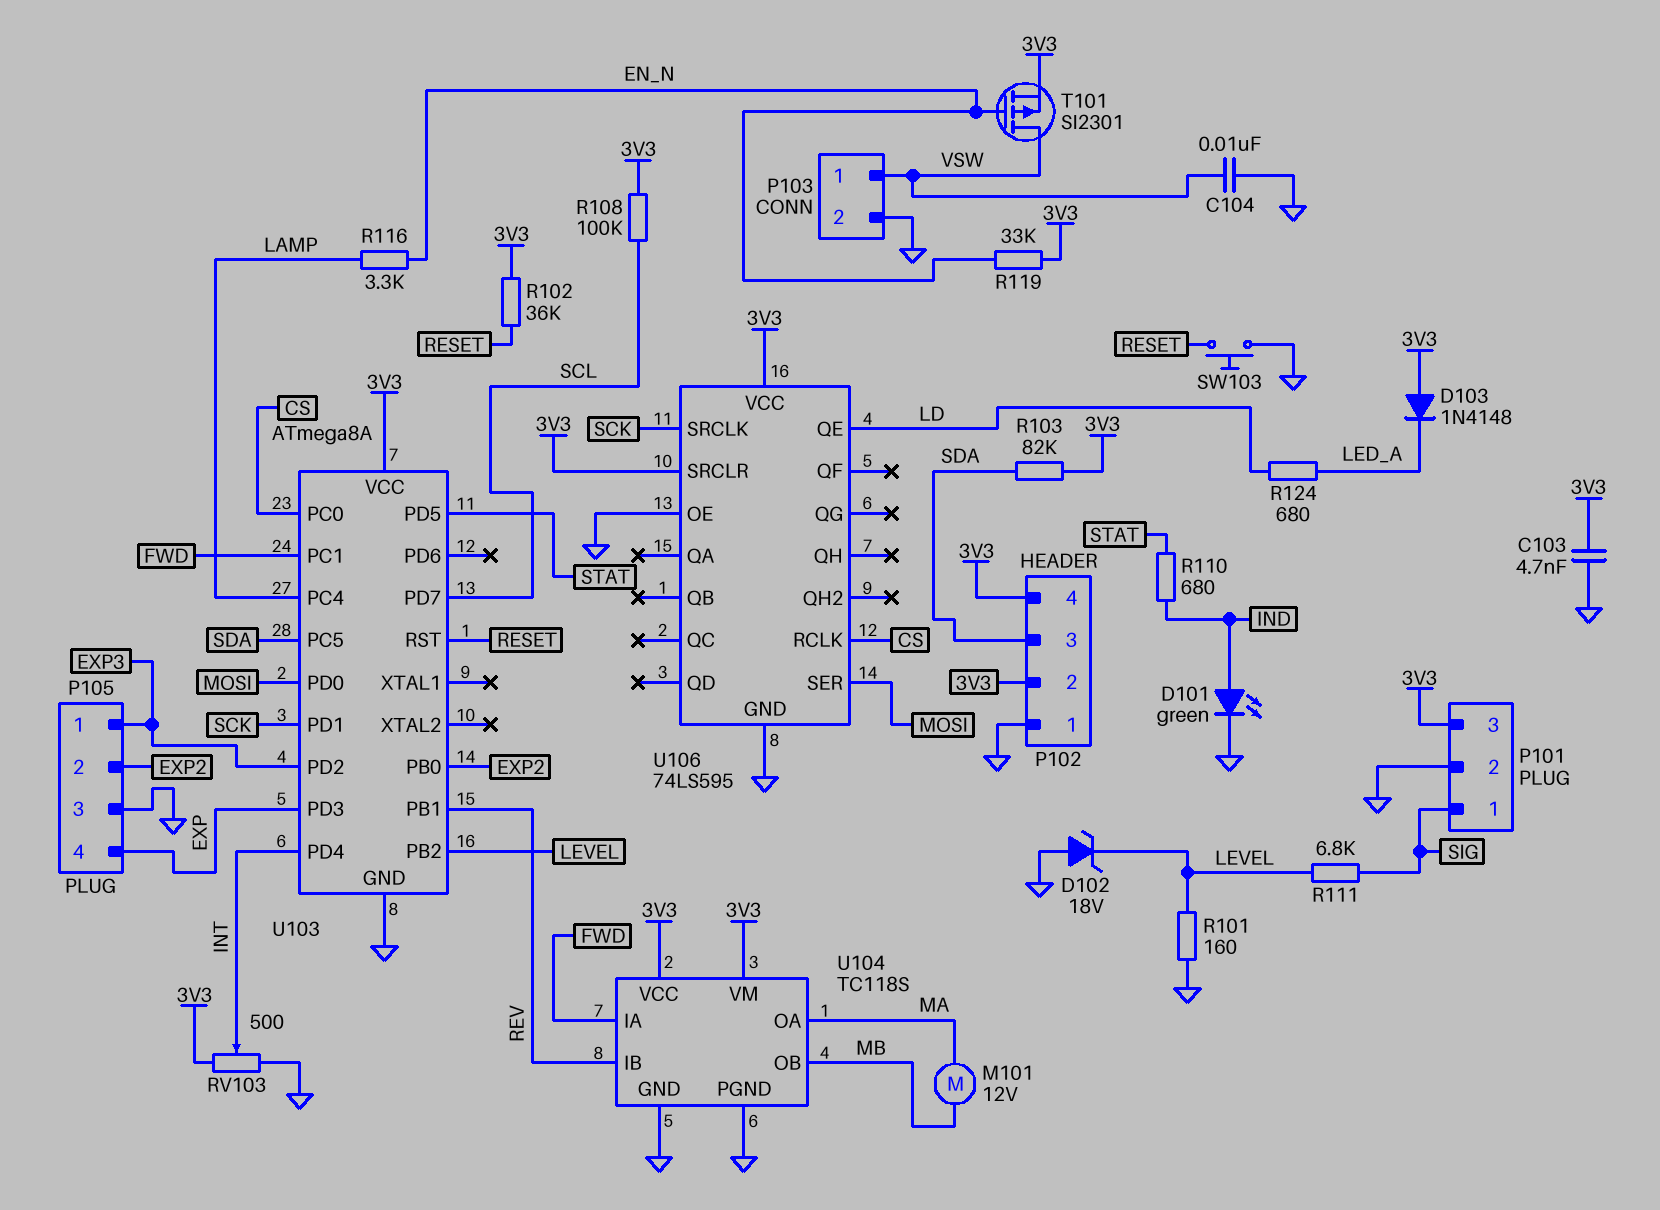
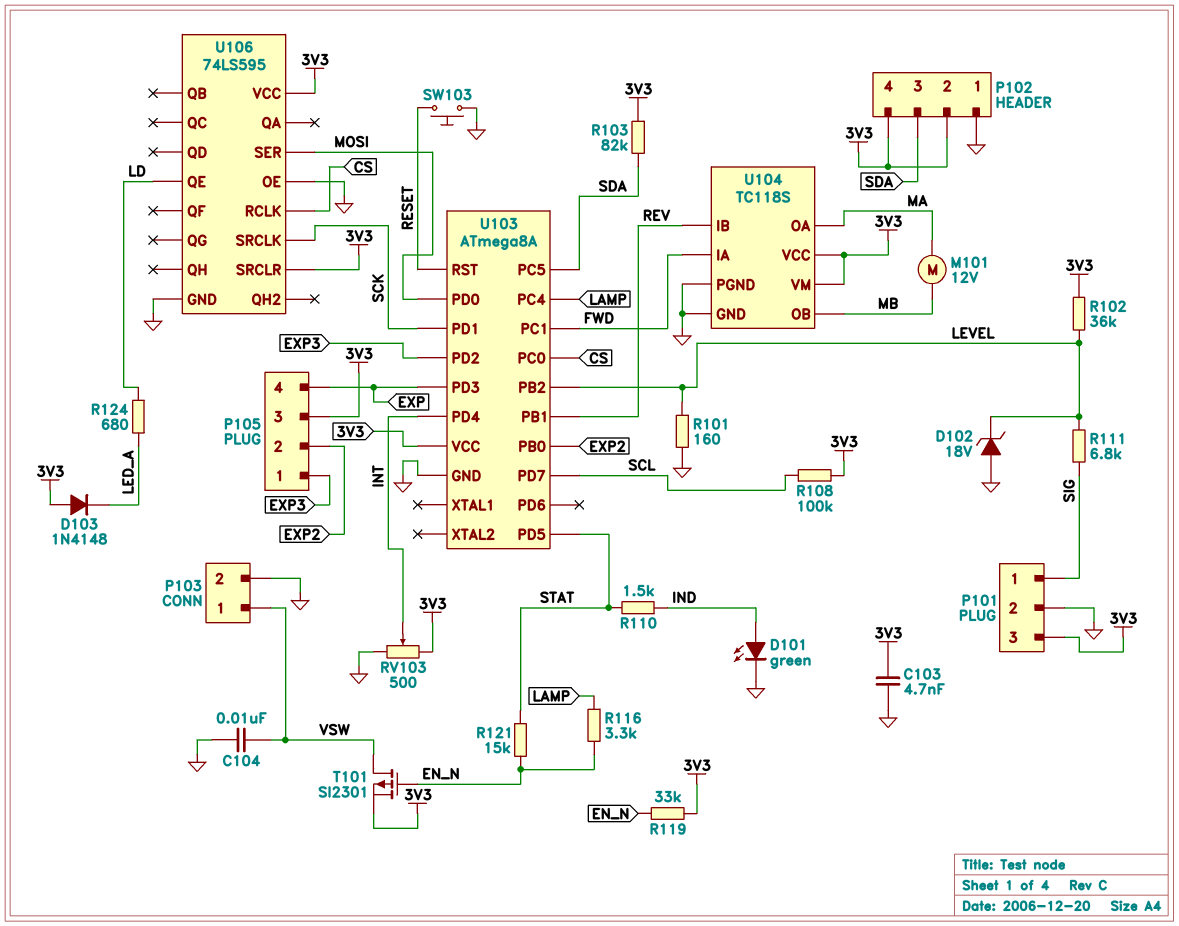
P105 pin 3: GND -> 3V3
R102: 36k (3V3, RESET) -> 36k (3V3, LEVEL)
R110: 680 (IND, STAT) -> 1.5k (IND, STAT)
R121: none -> 15k (EN_N, STAT)

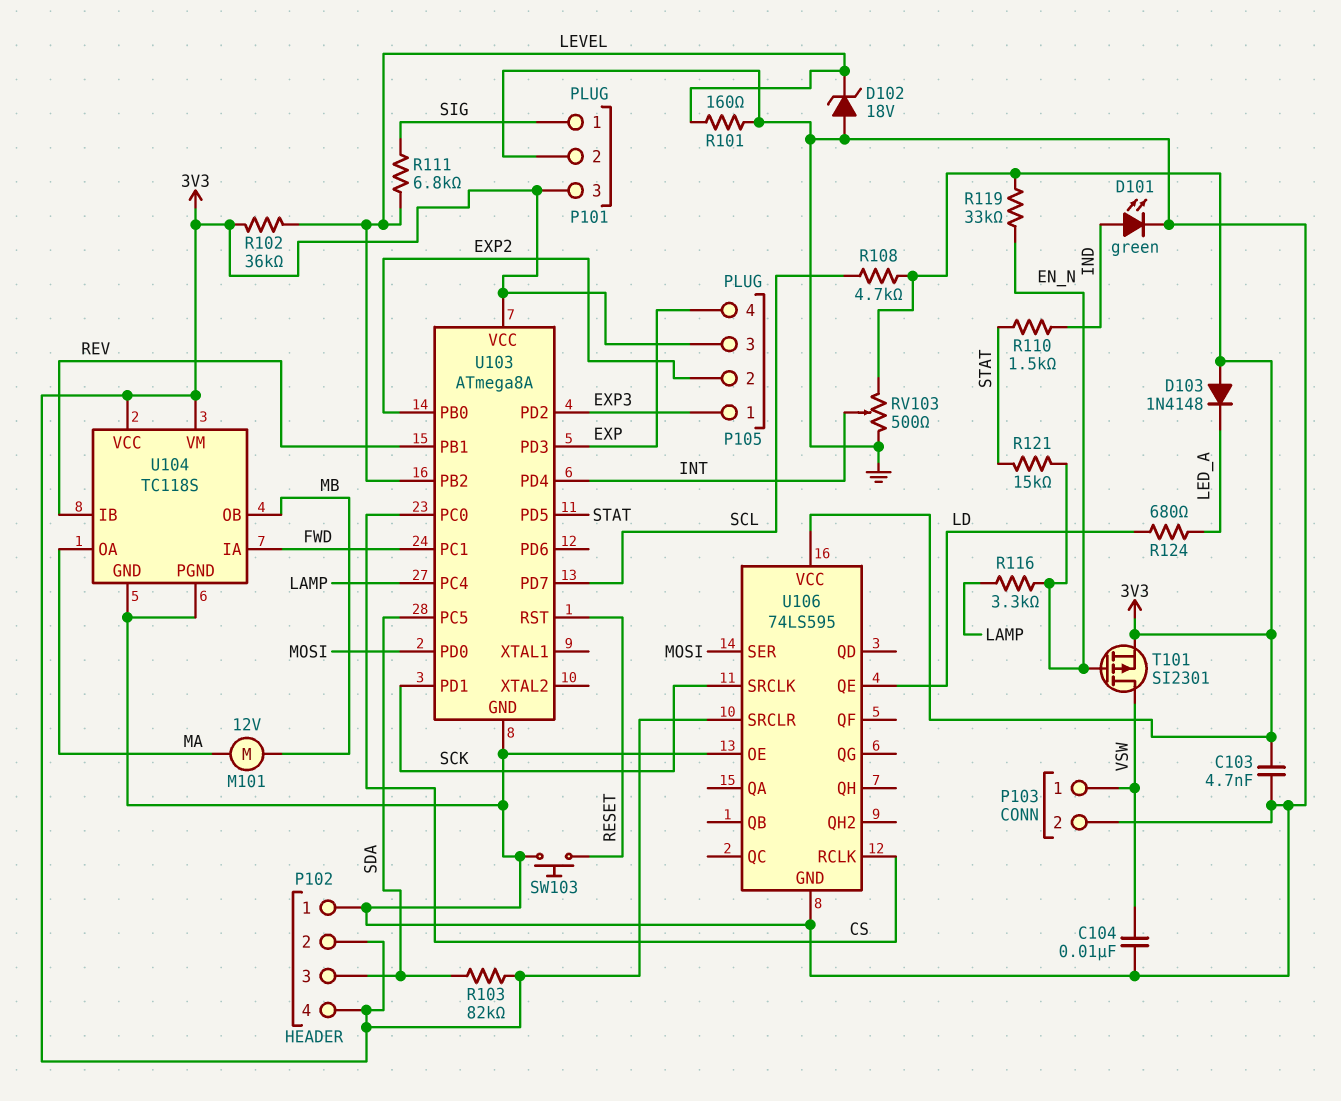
R108: 100k (3V3, SCL) -> 4.7k (3V3, SCL)

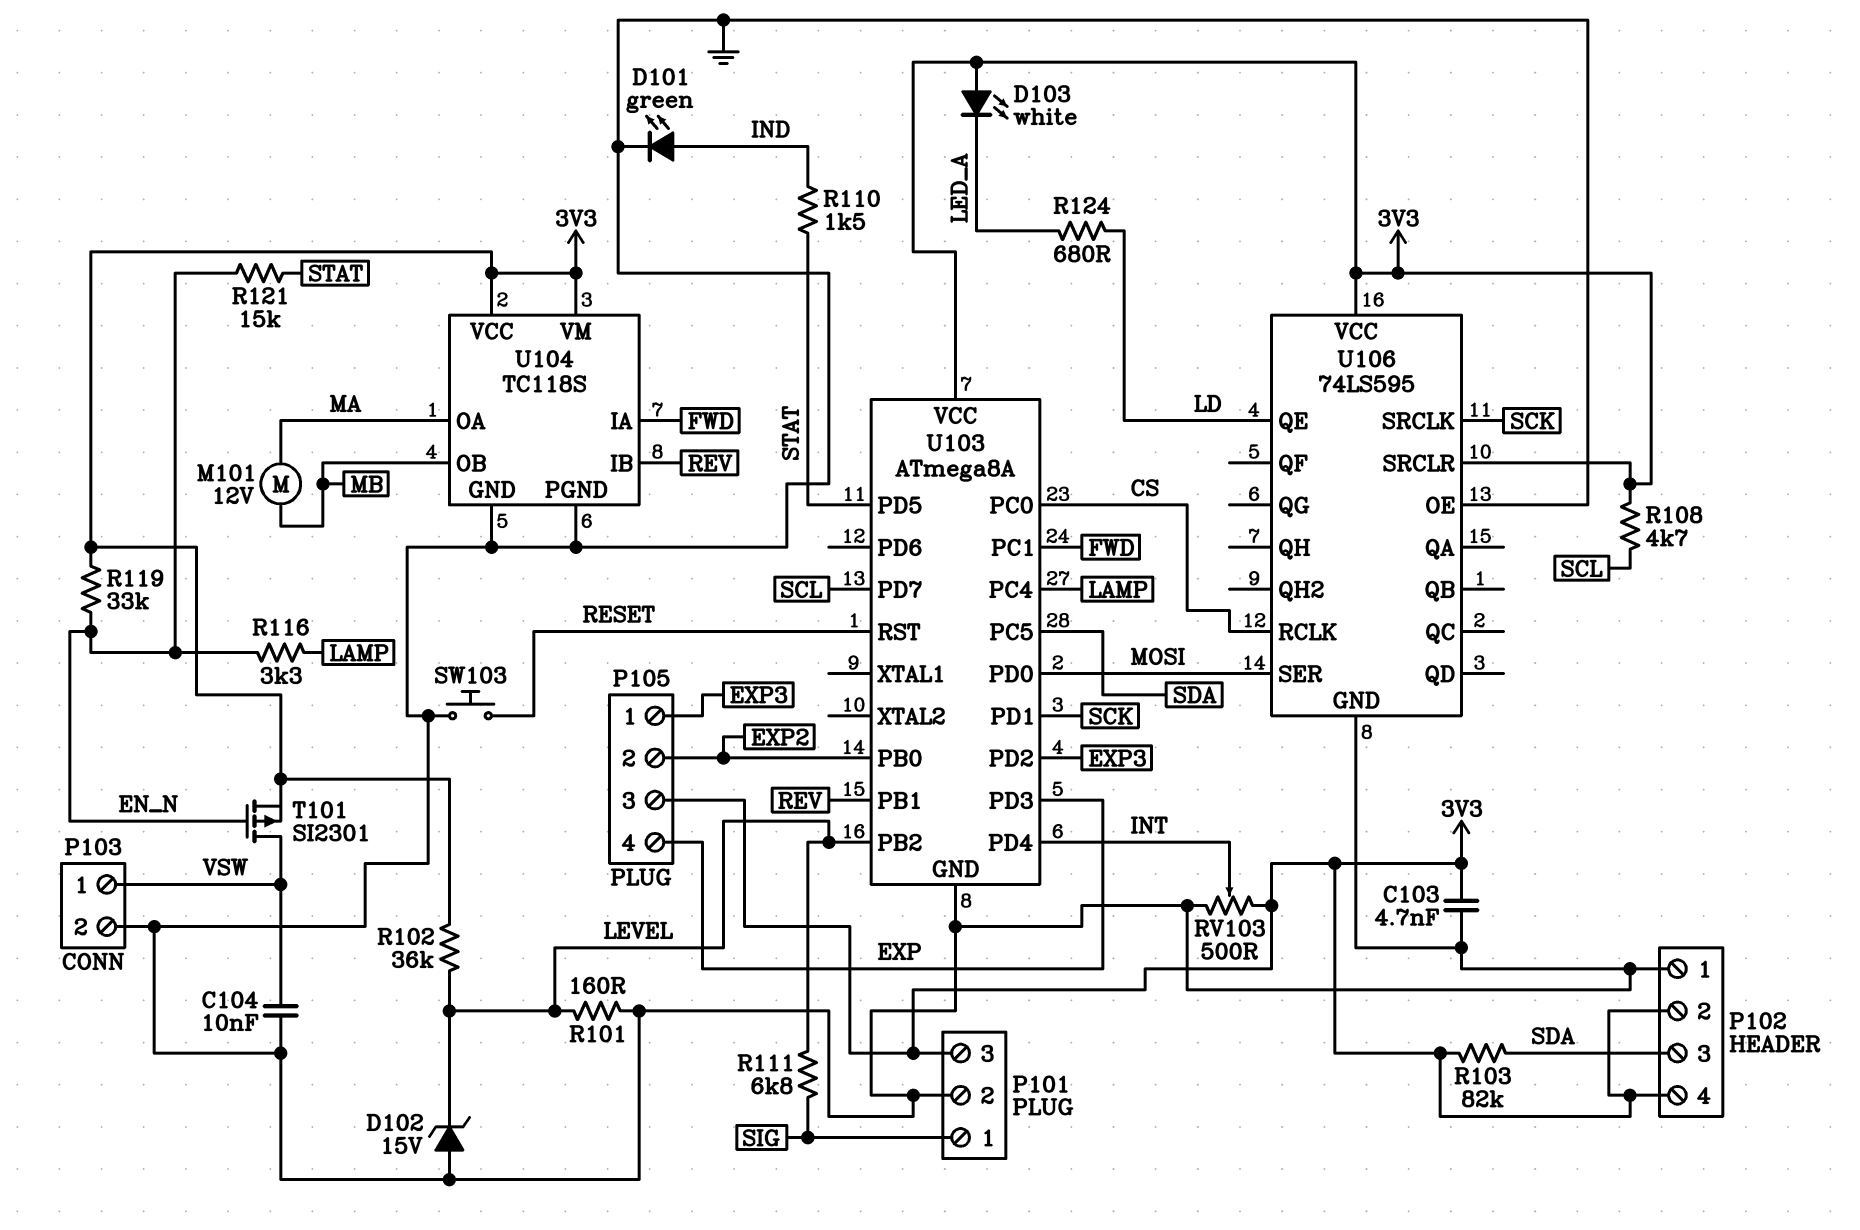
D102: zener 18V (A GND, K LEVEL) -> zener 15V (A GND, K LEVEL)
D103: diode 1N4148 (A 3V3, K LED_A) -> LED white (A 3V3, K LED_A)

